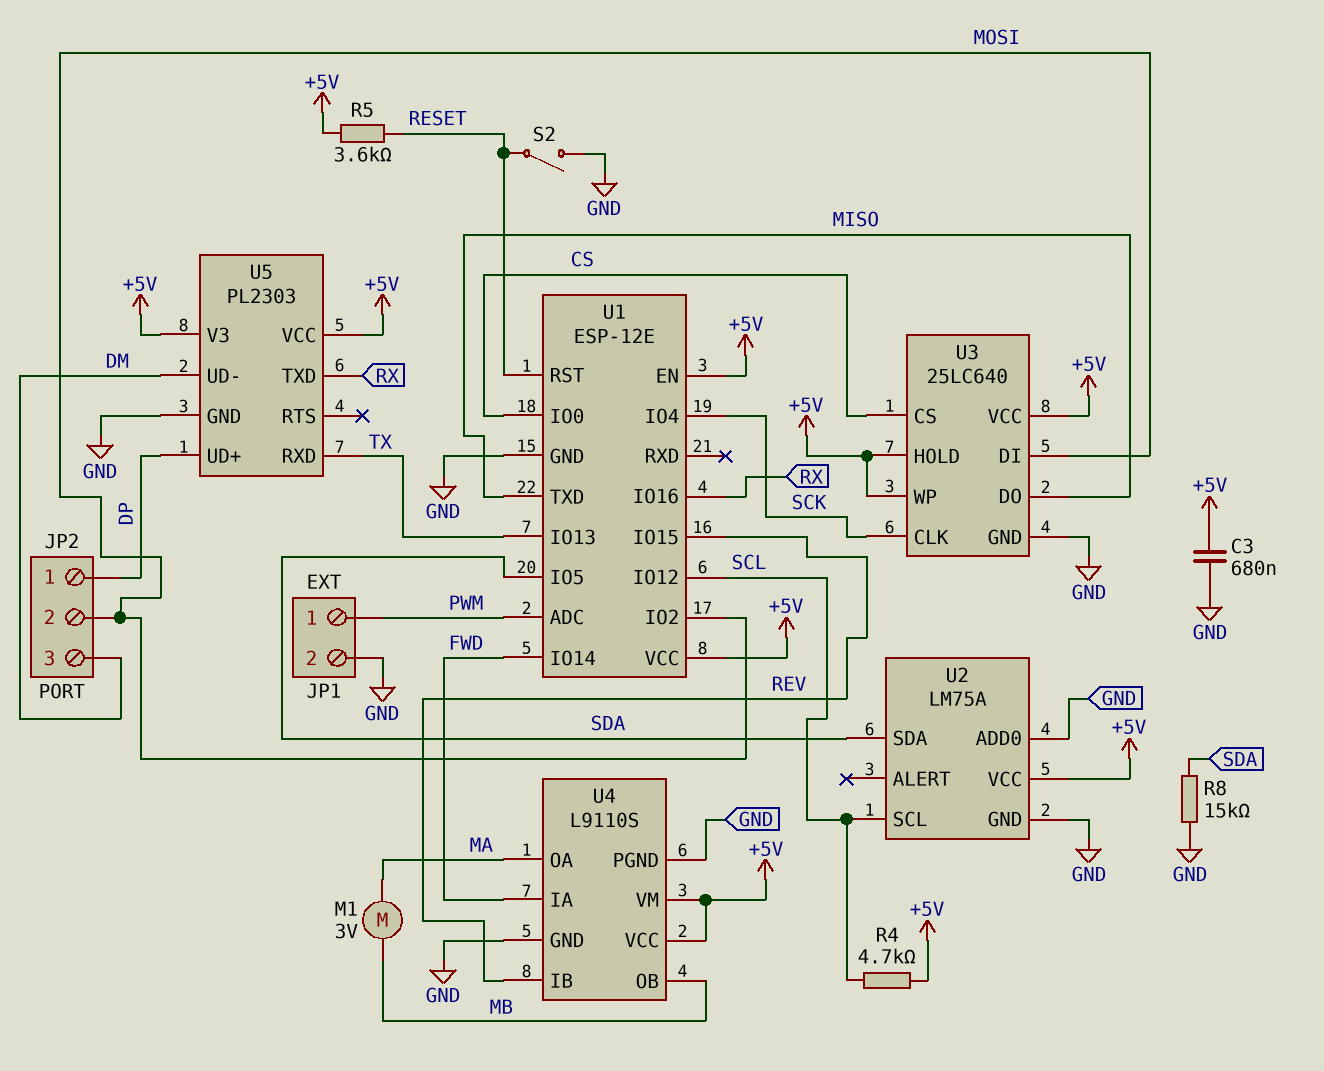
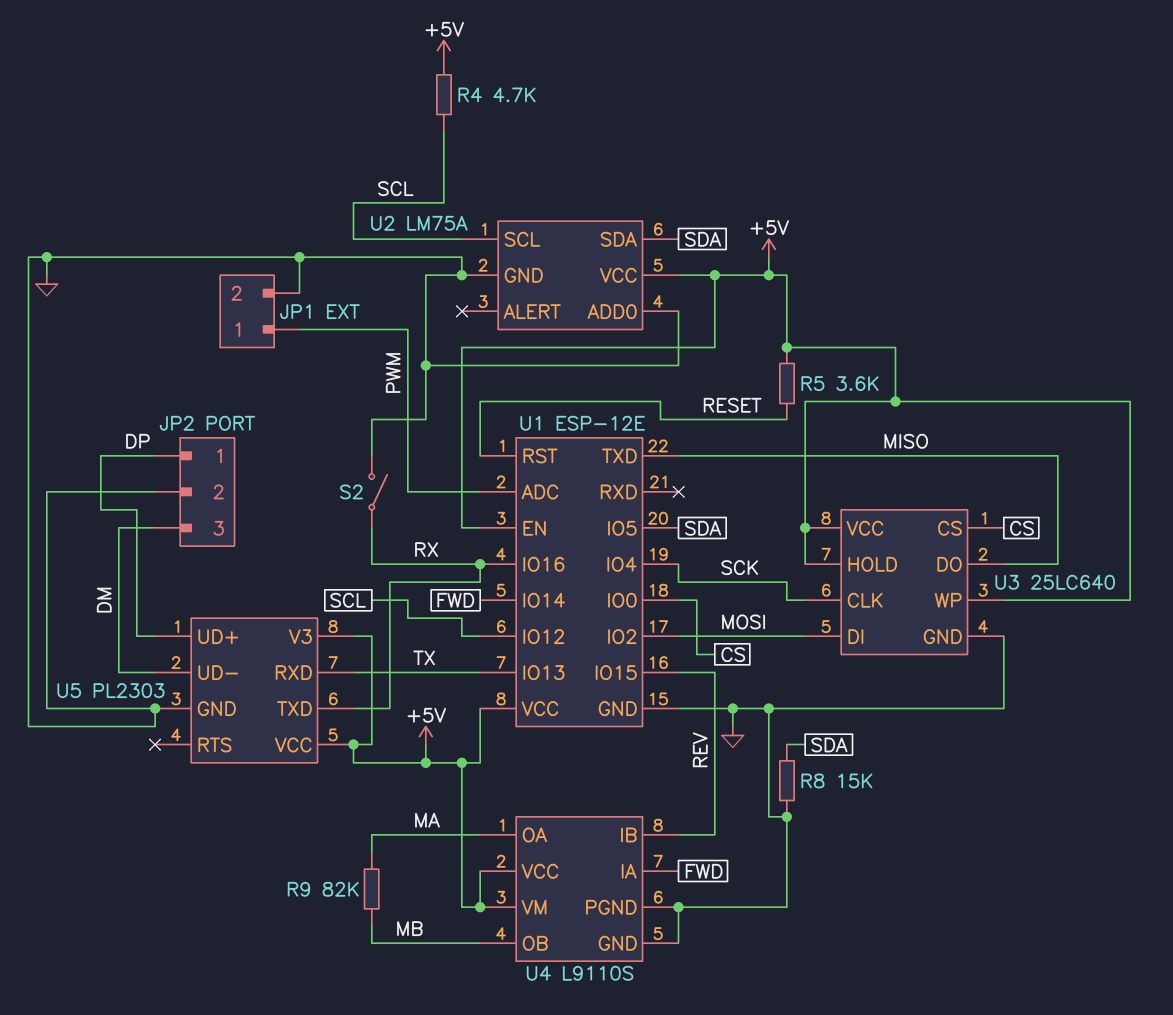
C3: 680nF (+5V, GND) -> none
JP2 pin 2: MOSI -> GND
M1: motor 3V (MA, MB) -> none
R9: none -> 82k (MA, MB)
S2: switch (GND, RESET) -> switch (GND, RX)

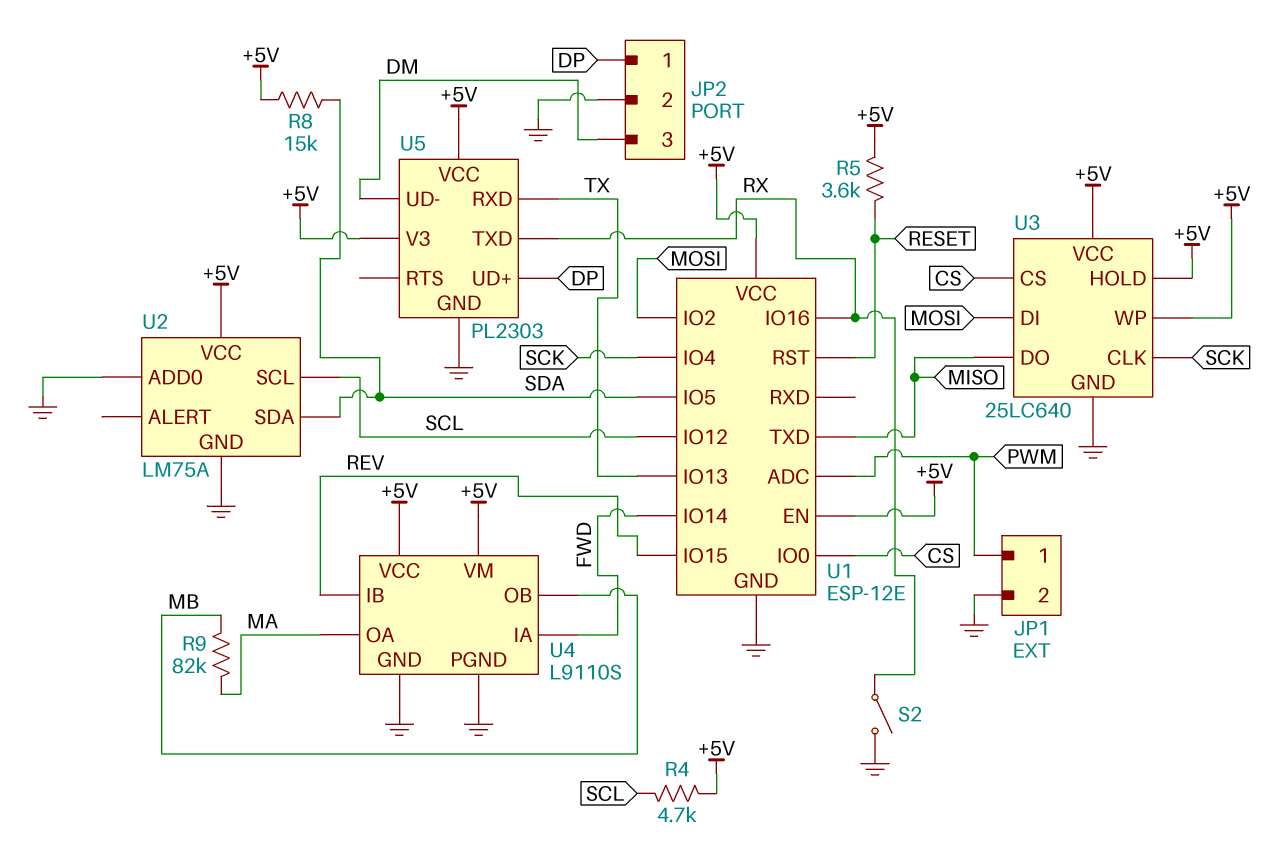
R8: 15k (GND, SDA) -> 15k (+5V, SDA)

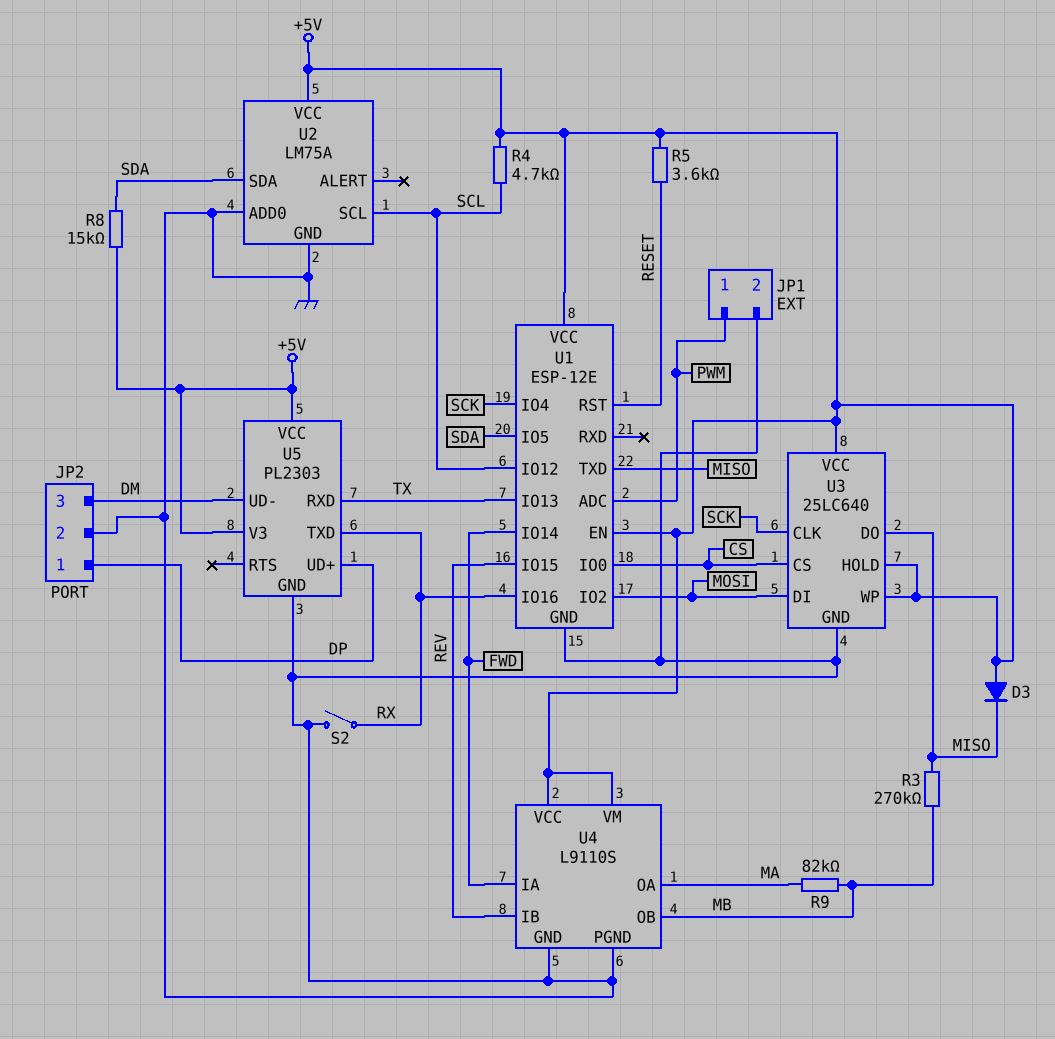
D3: none -> diode (A +5V, K MISO)
R3: none -> 270k (MB, MISO)

